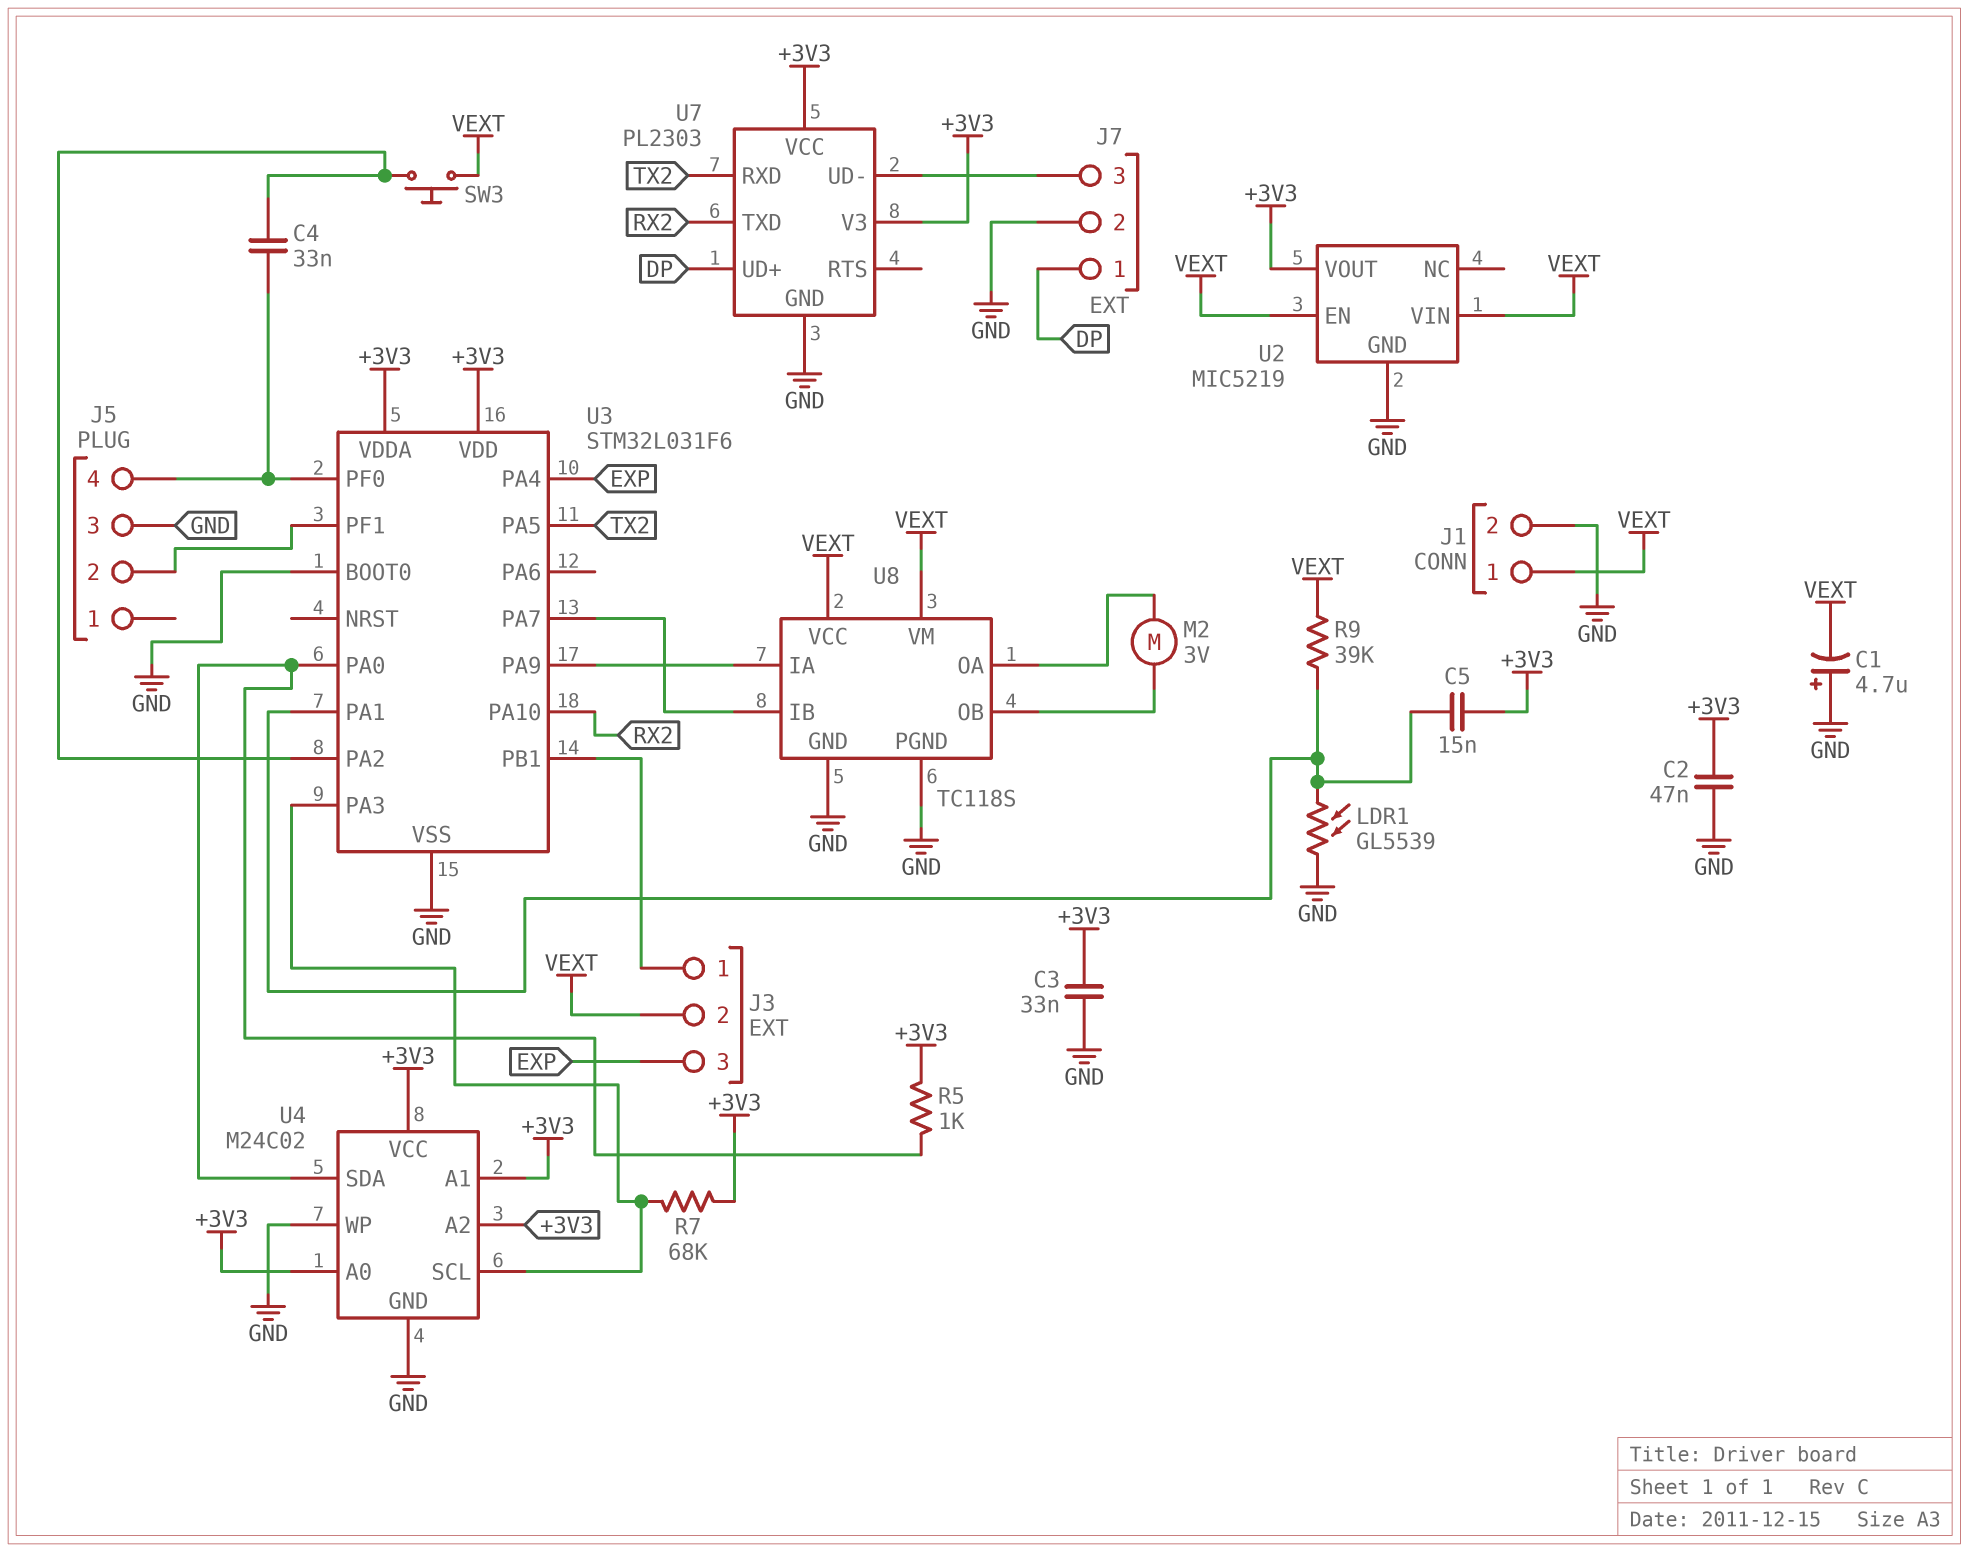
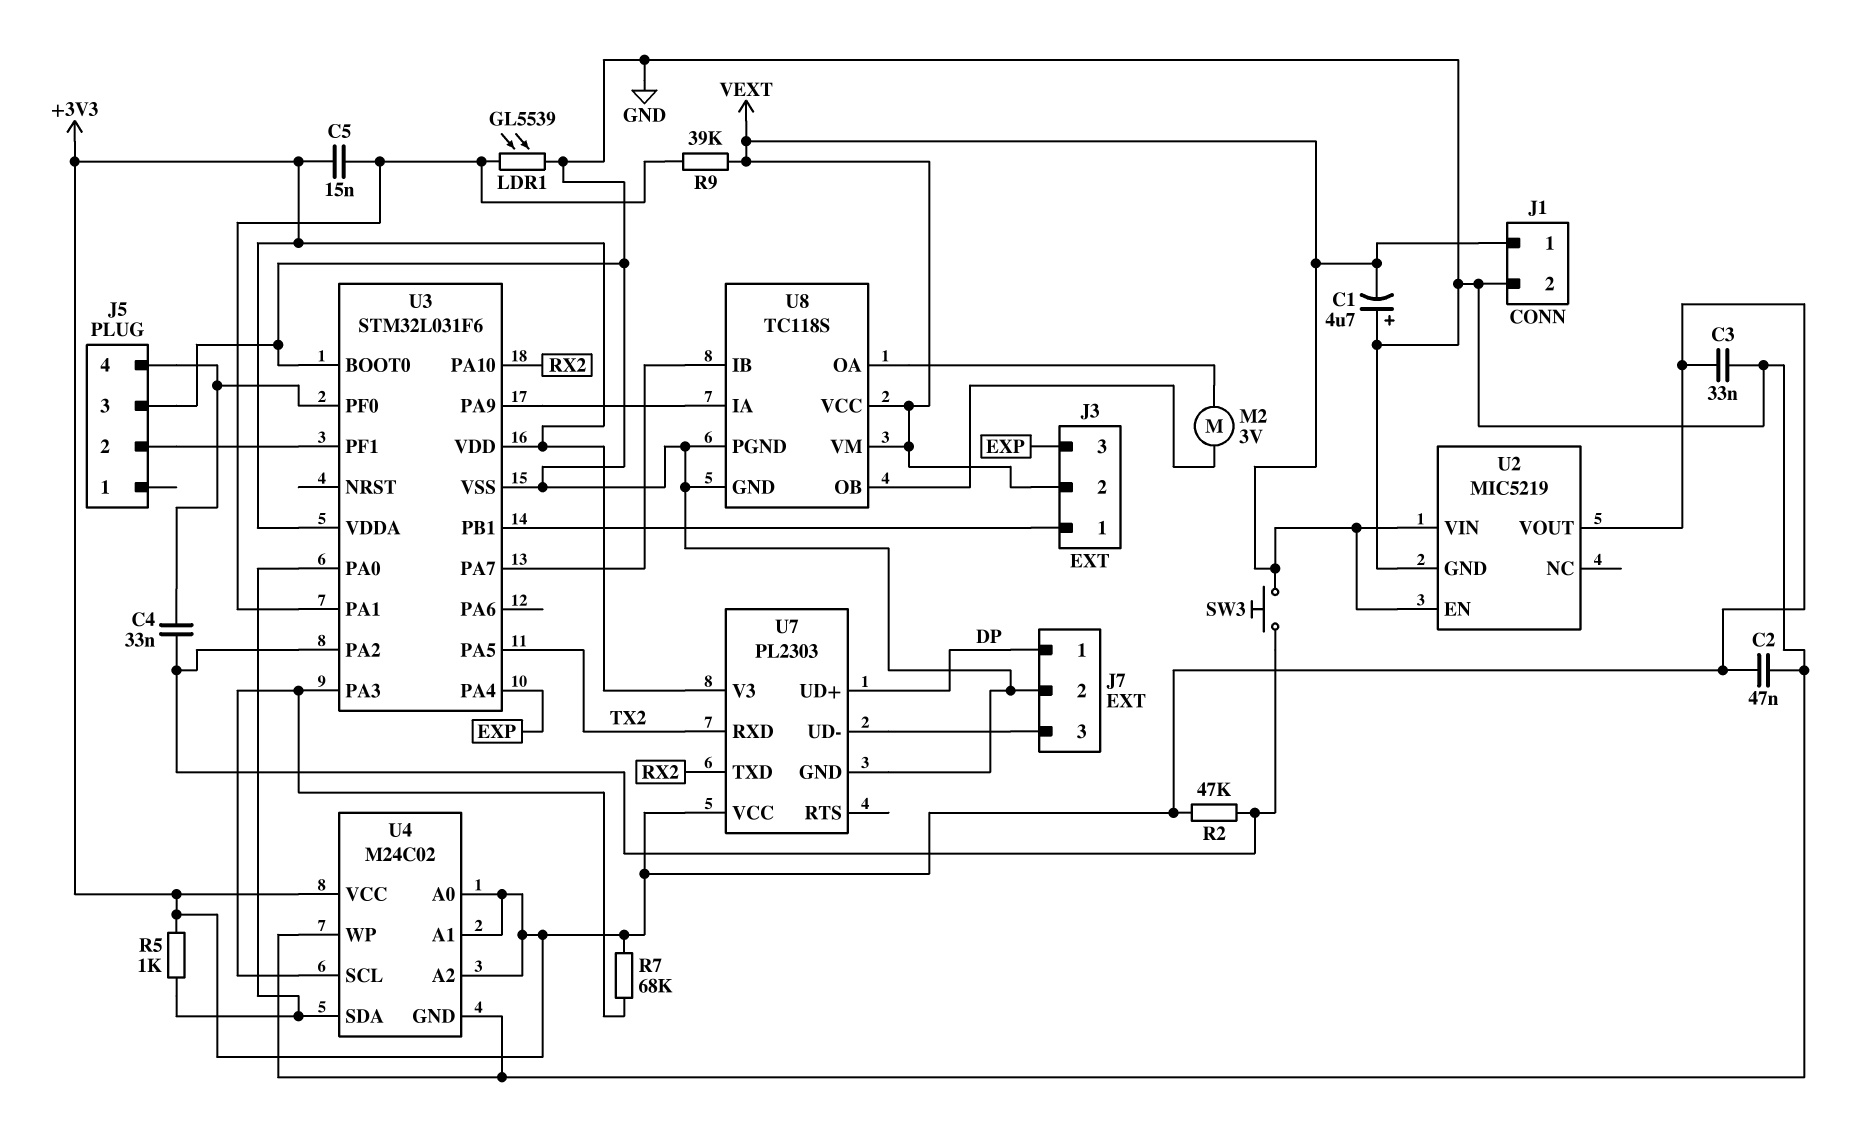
R2: none -> 47k (+3V3, U3/PA2)

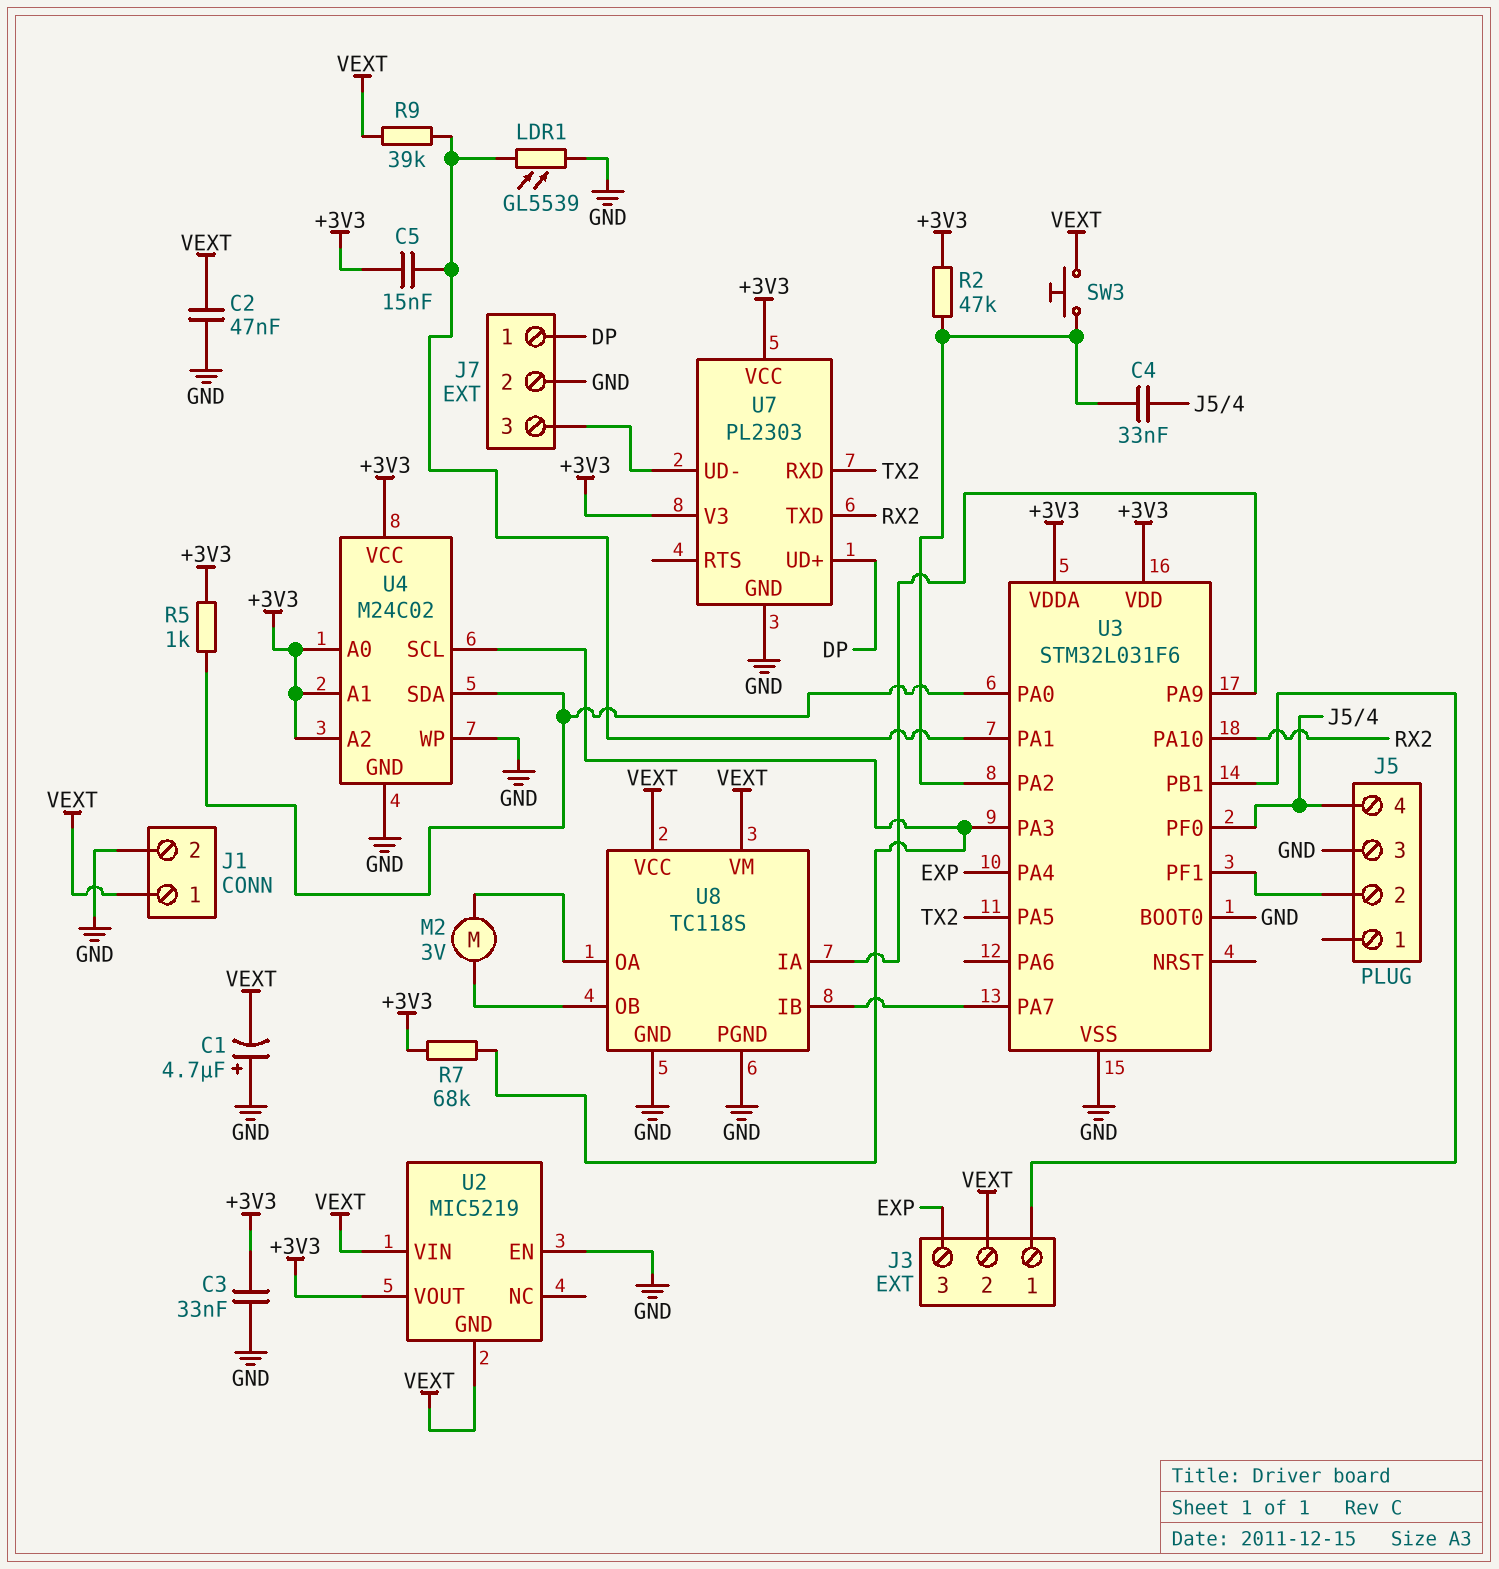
C2: 47nF (+3V3, GND) -> 47nF (GND, VEXT)
U2 pin EN: VEXT -> GND
U2 pin GND: GND -> VEXT

